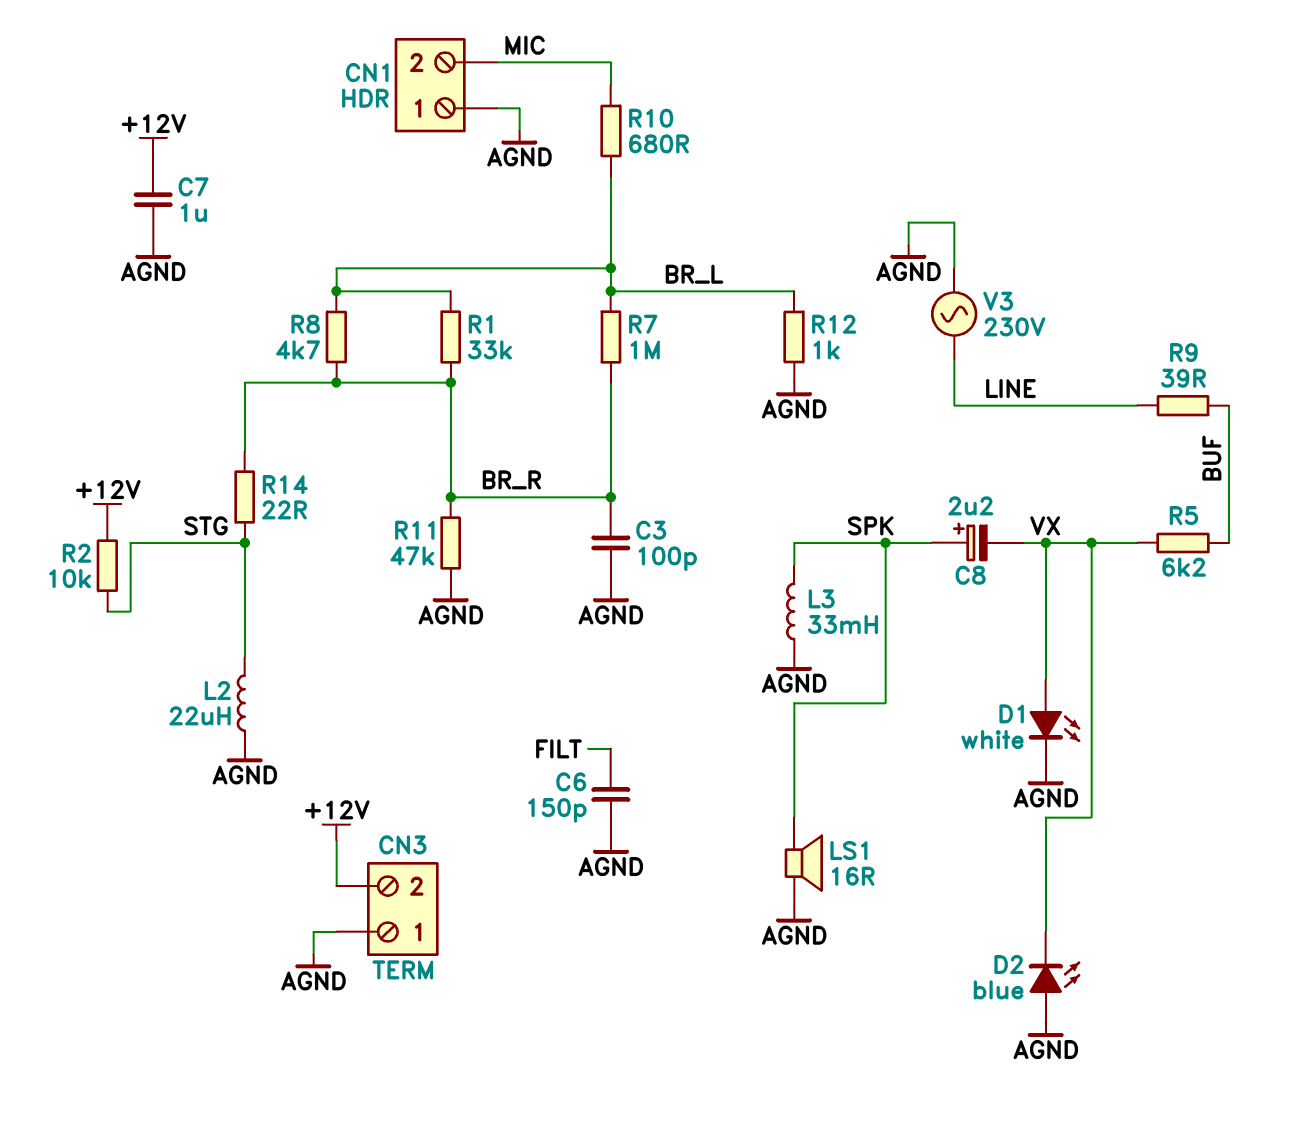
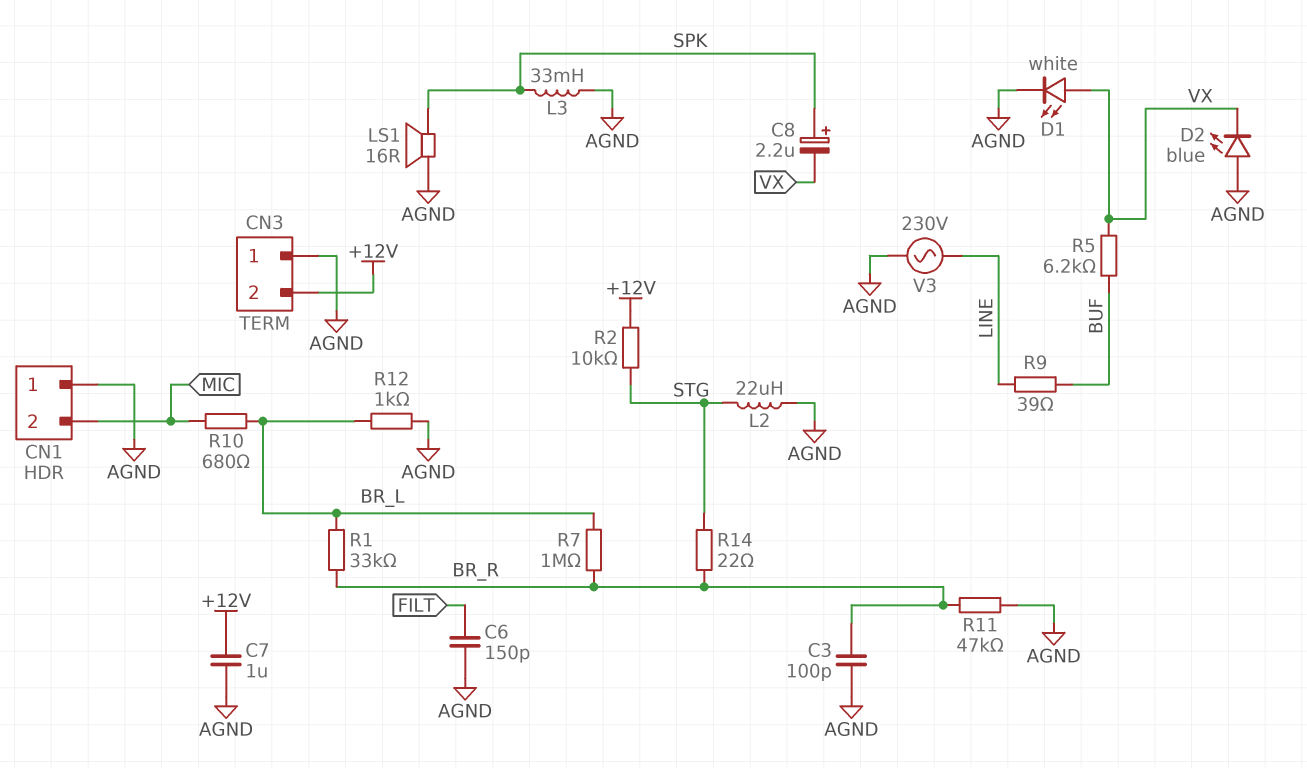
R8: 4.7k (BR_L, BR_R) -> none

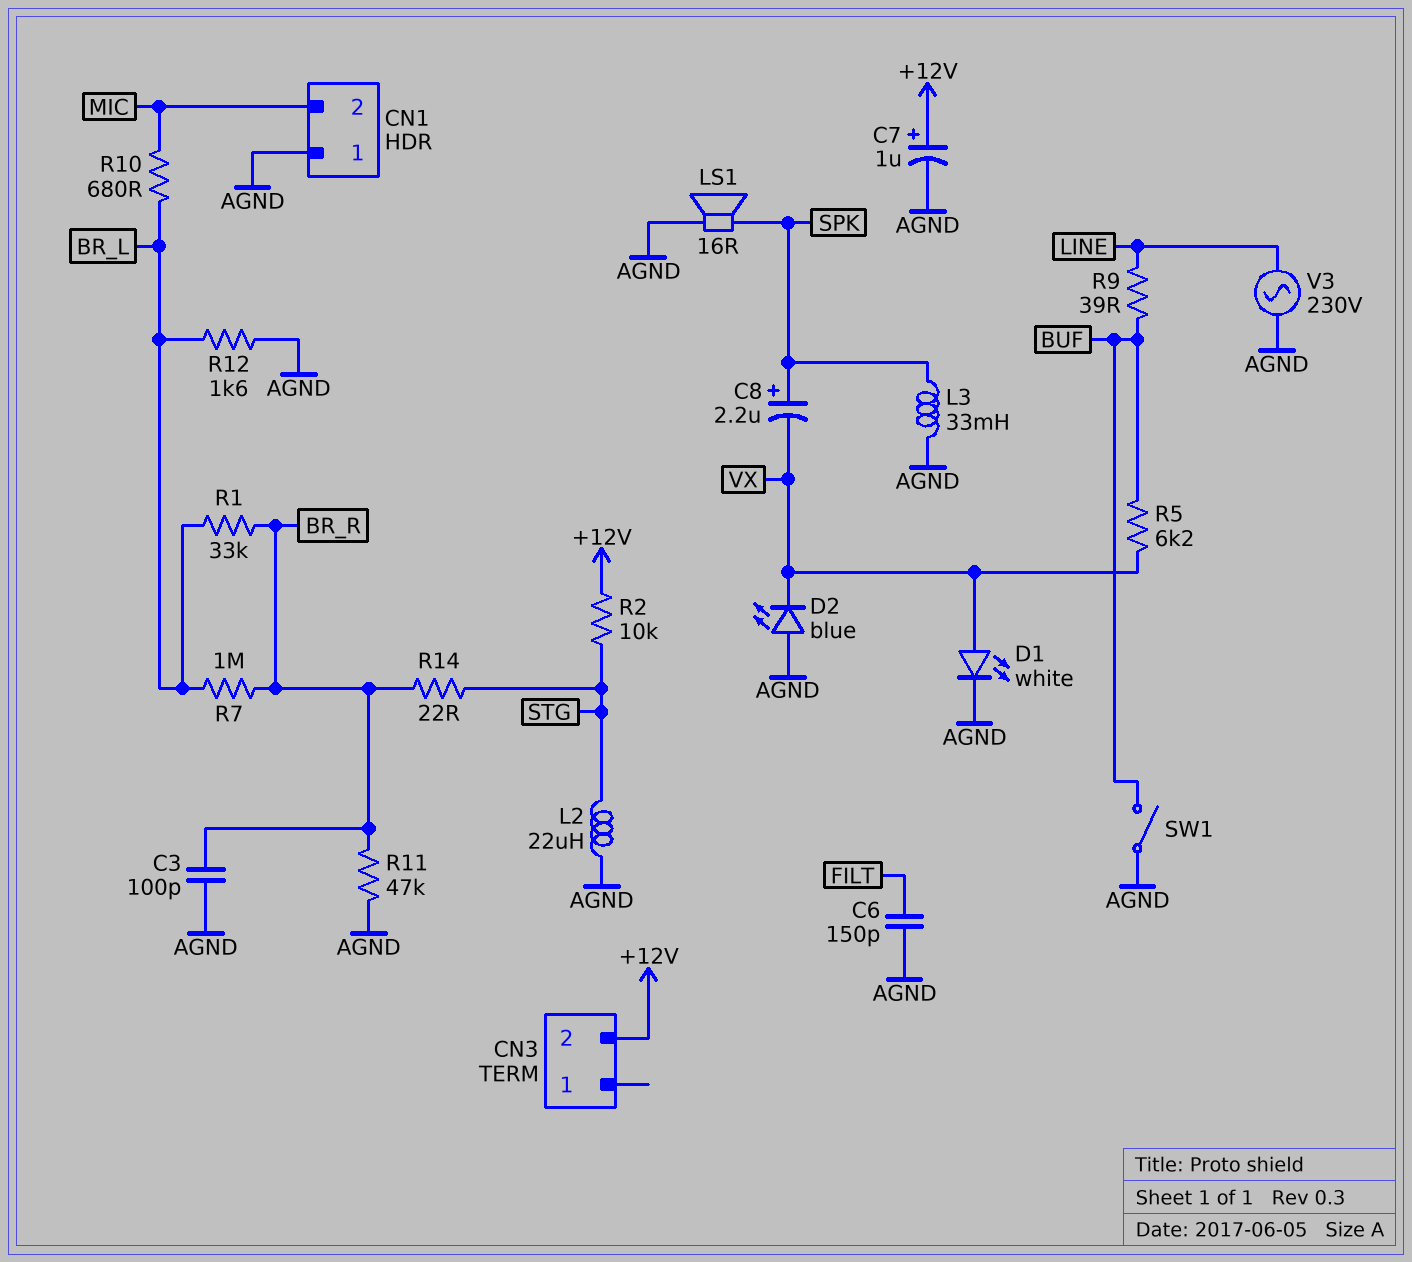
C7: 1uF (+12V, AGND) -> 1uF (plus +12V, minus AGND)
CN3 pin 1: AGND -> none
R12: 1k (AGND, BR_L) -> 1.6k (AGND, BR_L)
SW1: none -> switch (AGND, BUF)

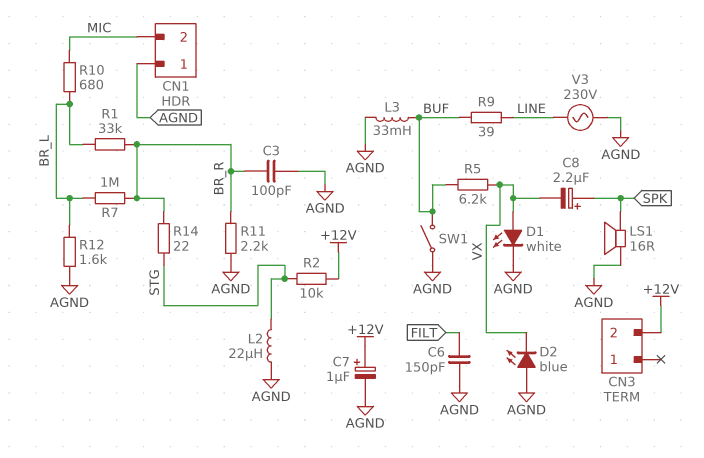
L3: 33mH (AGND, SPK) -> 33mH (AGND, BUF)
R11: 47k (AGND, BR_R) -> 2.2k (AGND, BR_R)

